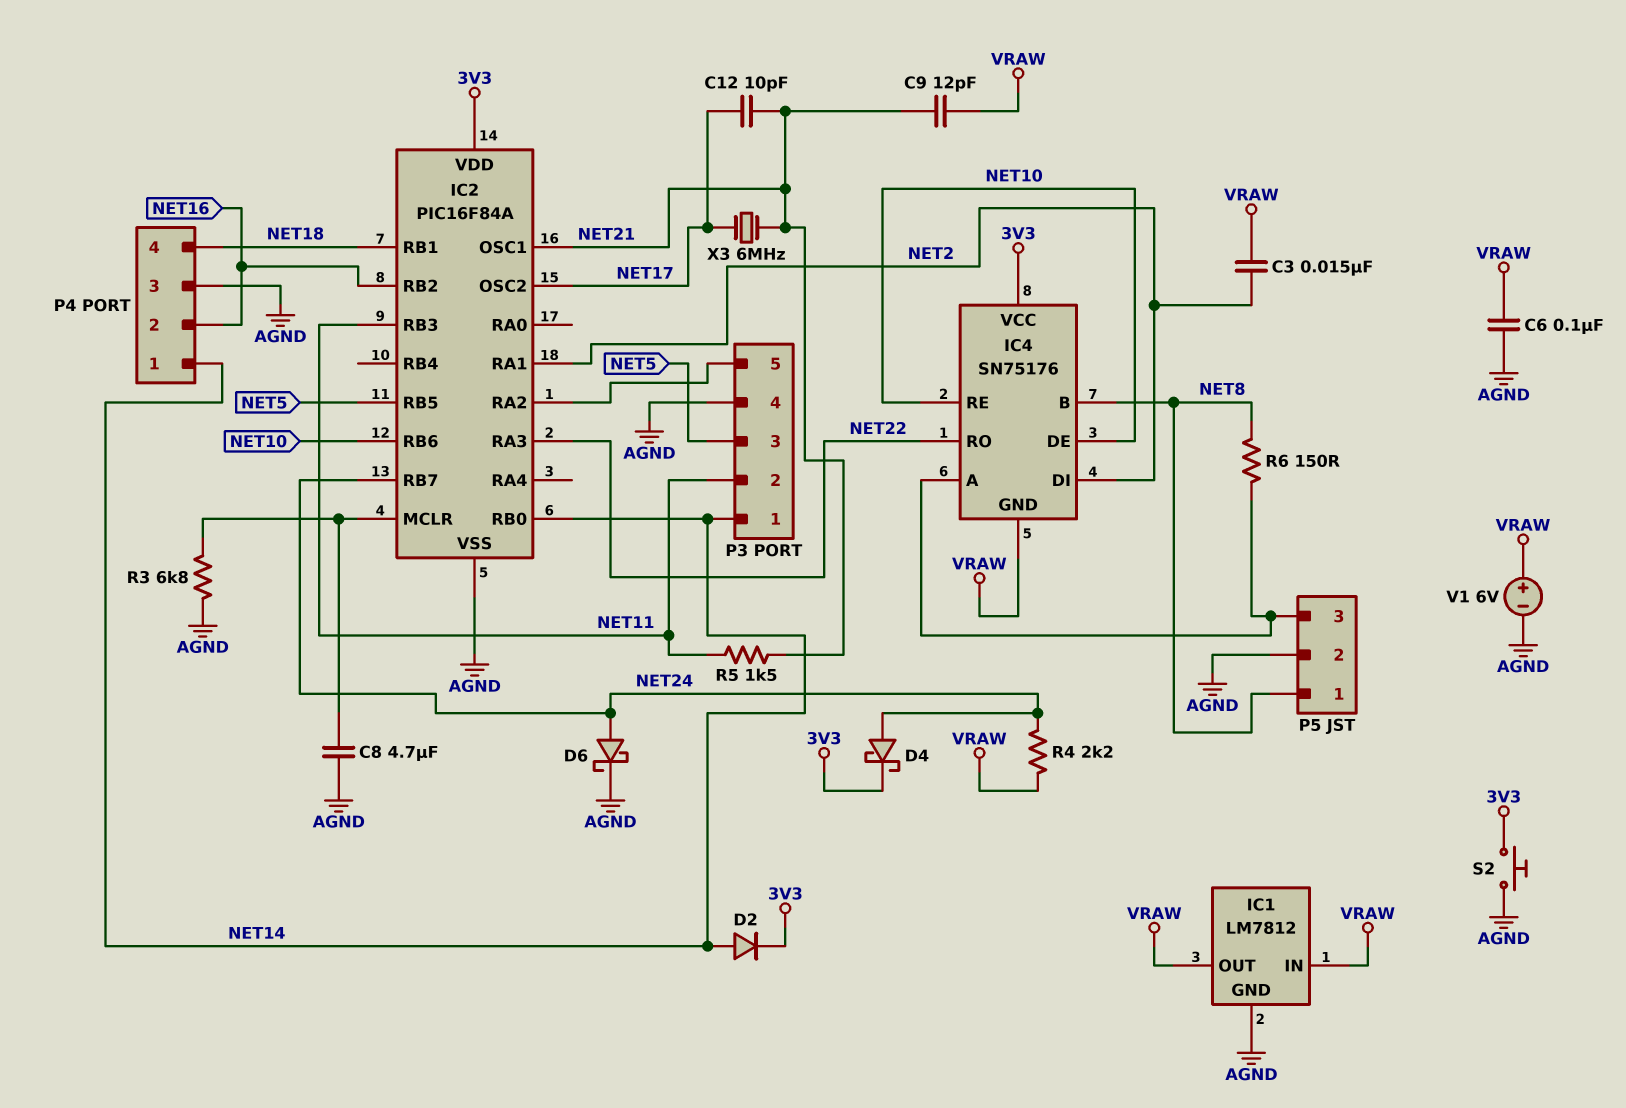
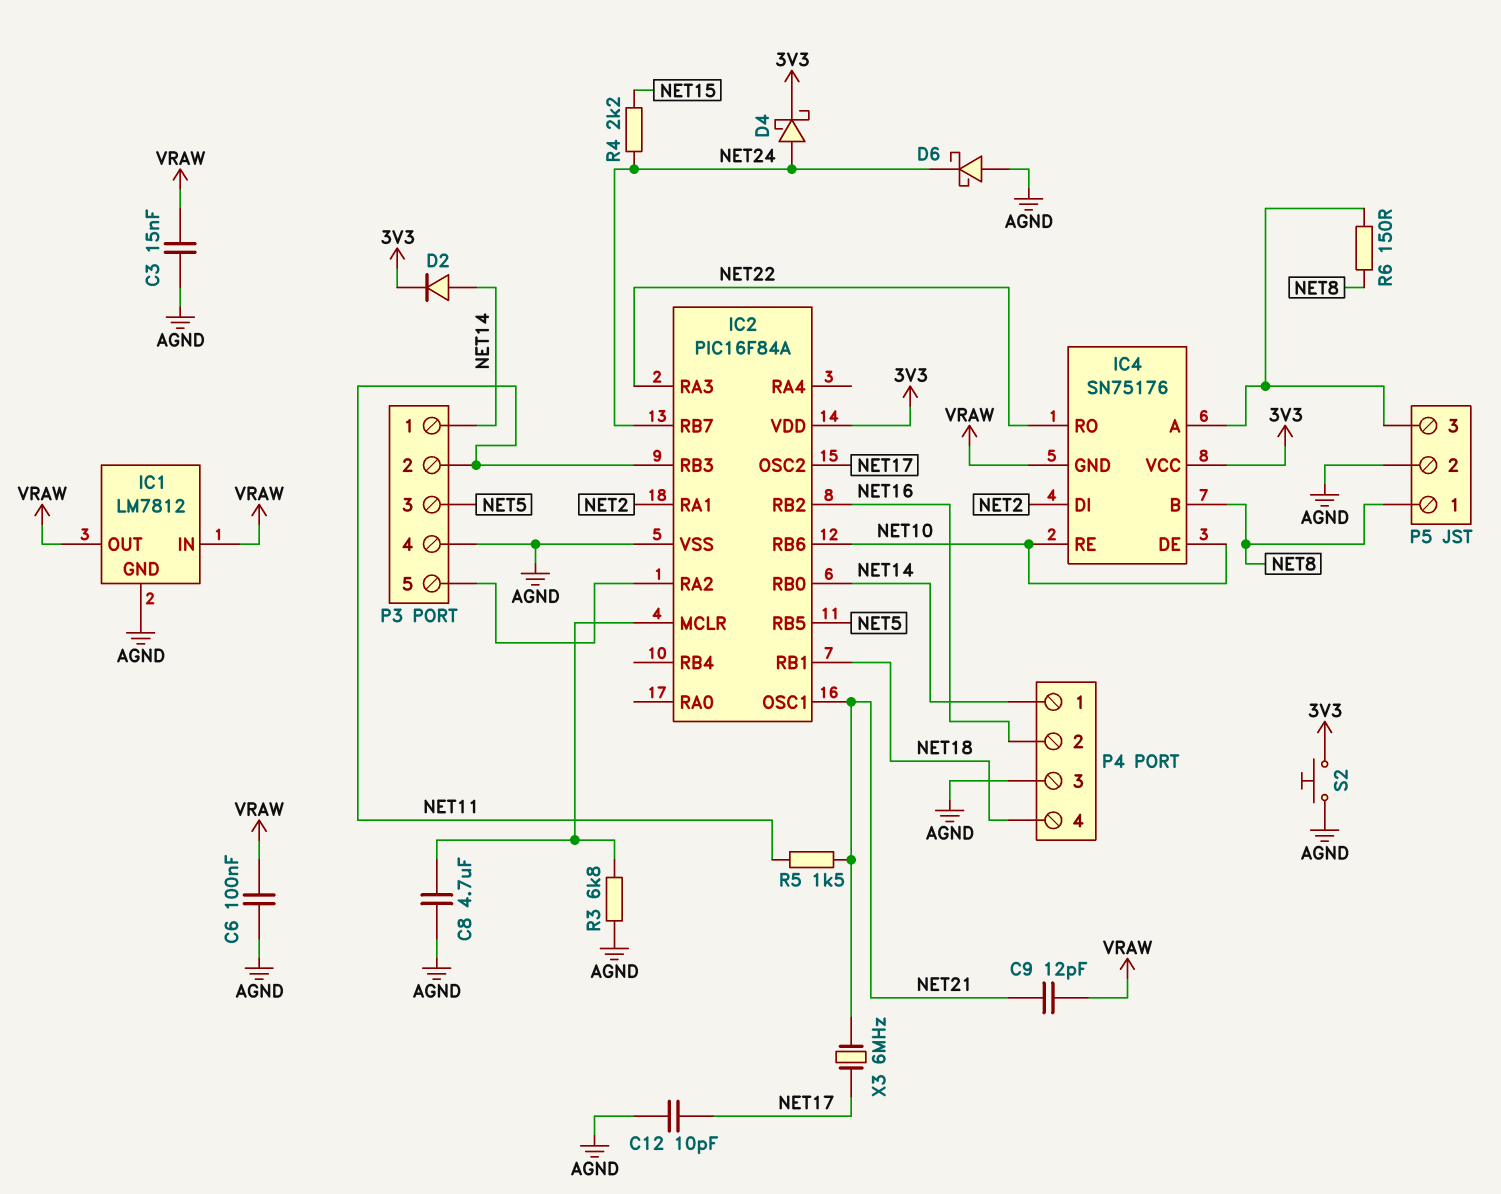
C3: 15nF (NET2, VRAW) -> 15nF (AGND, VRAW)
C12: 10pF (NET17, NET21) -> 10pF (AGND, NET17)
D6: schottky (A NET24, K AGND) -> schottky (A AGND, K NET24)
R4: 2.2k (NET24, VRAW) -> 2.2k (NET15, NET24)
V1: 6V (plus VRAW, minus AGND) -> none

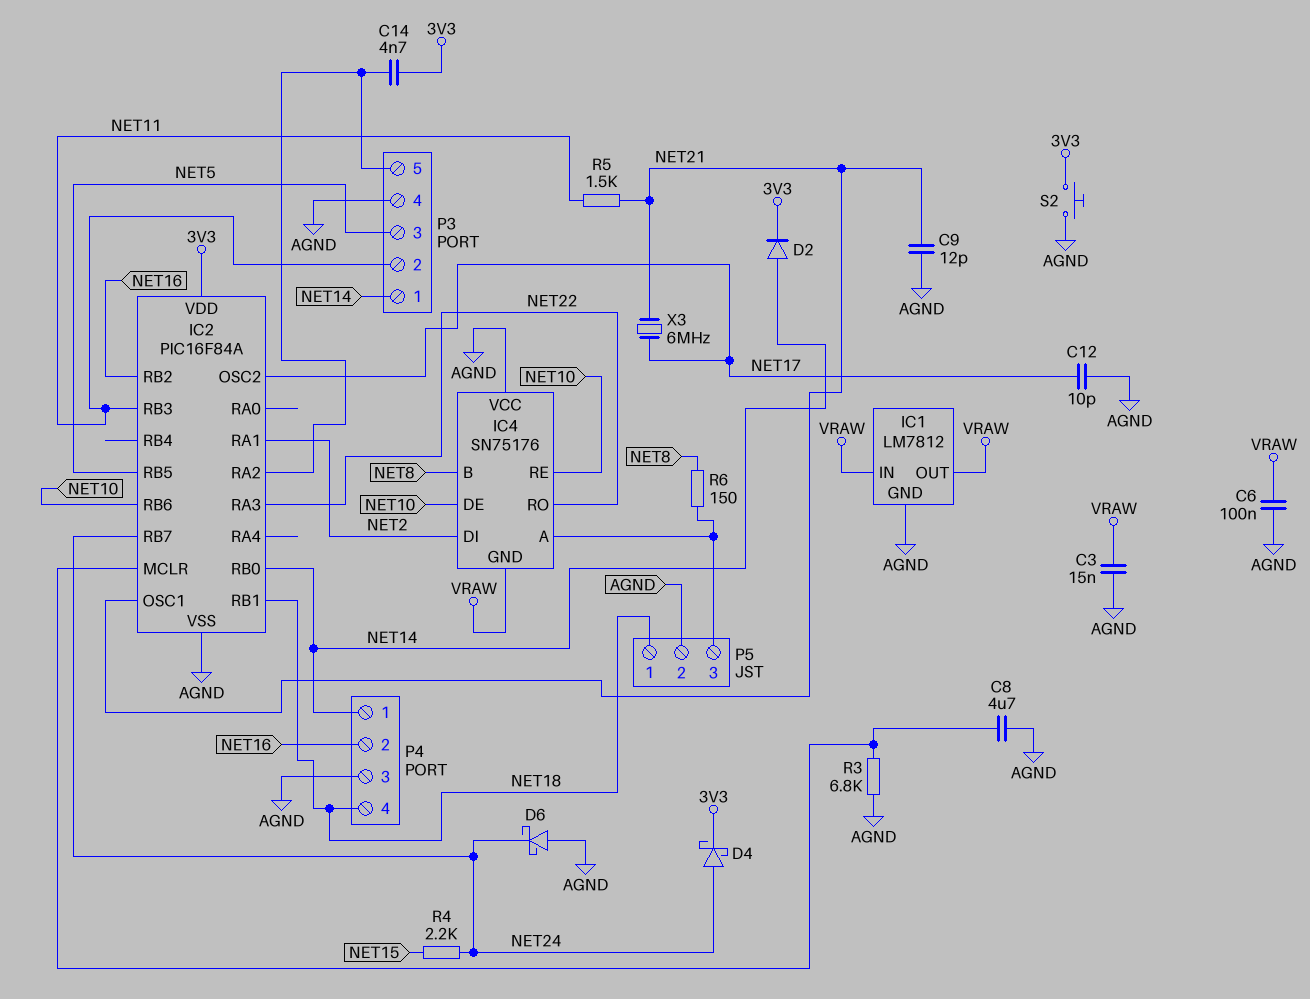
C9: 12pF (NET21, VRAW) -> 12pF (AGND, NET21)
C14: none -> 4.7nF (3V3, IC2/RA2)
IC4 pin VCC: 3V3 -> AGND
P5 pin 1: NET8 -> NET18

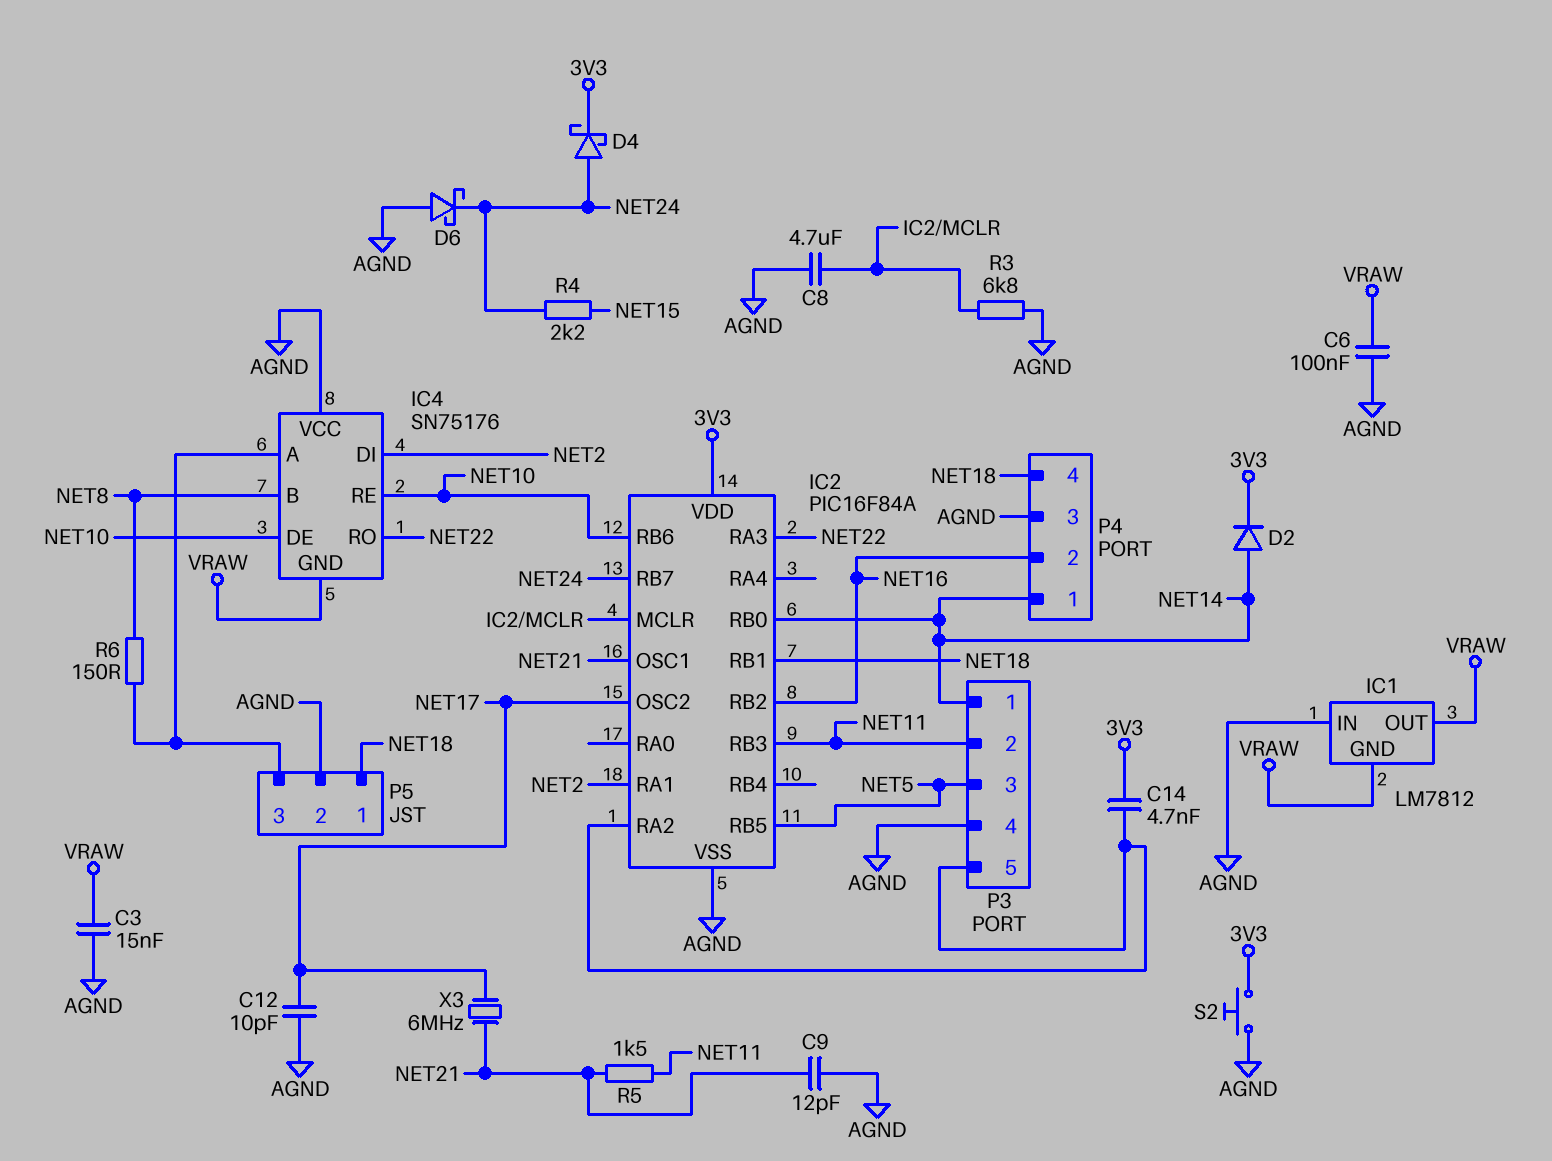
IC1 pin GND: AGND -> VRAW
IC1 pin IN: VRAW -> AGND

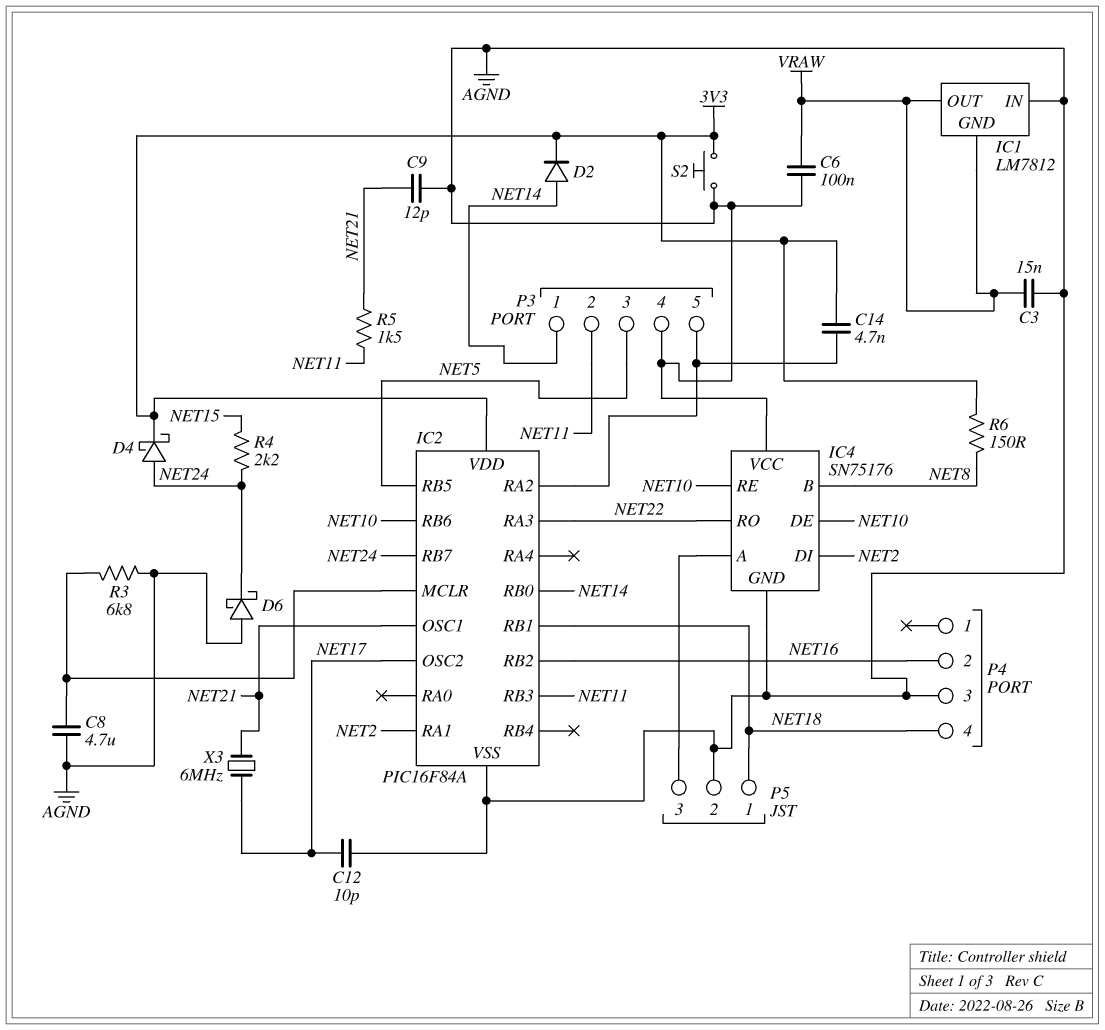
IC4 pin GND: VRAW -> AGND
P4 pin 1: NET14 -> none
R6: 150 (IC4/A, NET8) -> 150 (3V3, NET8)

